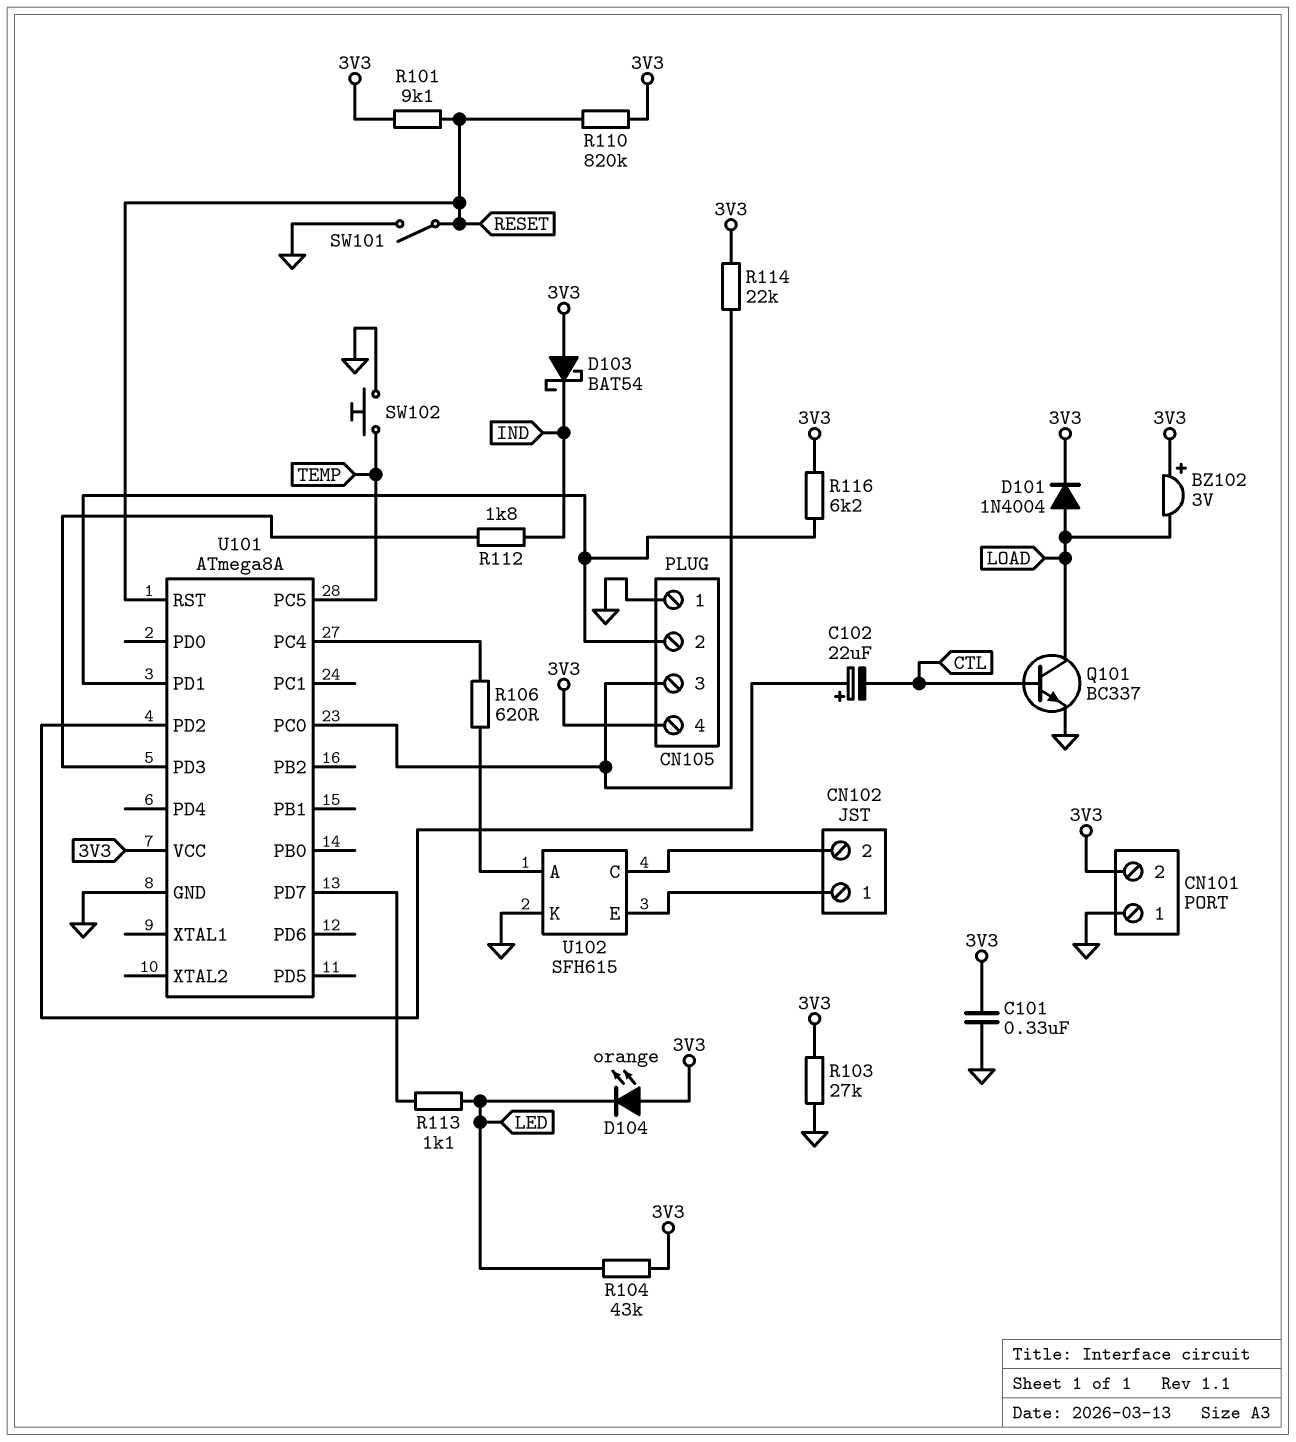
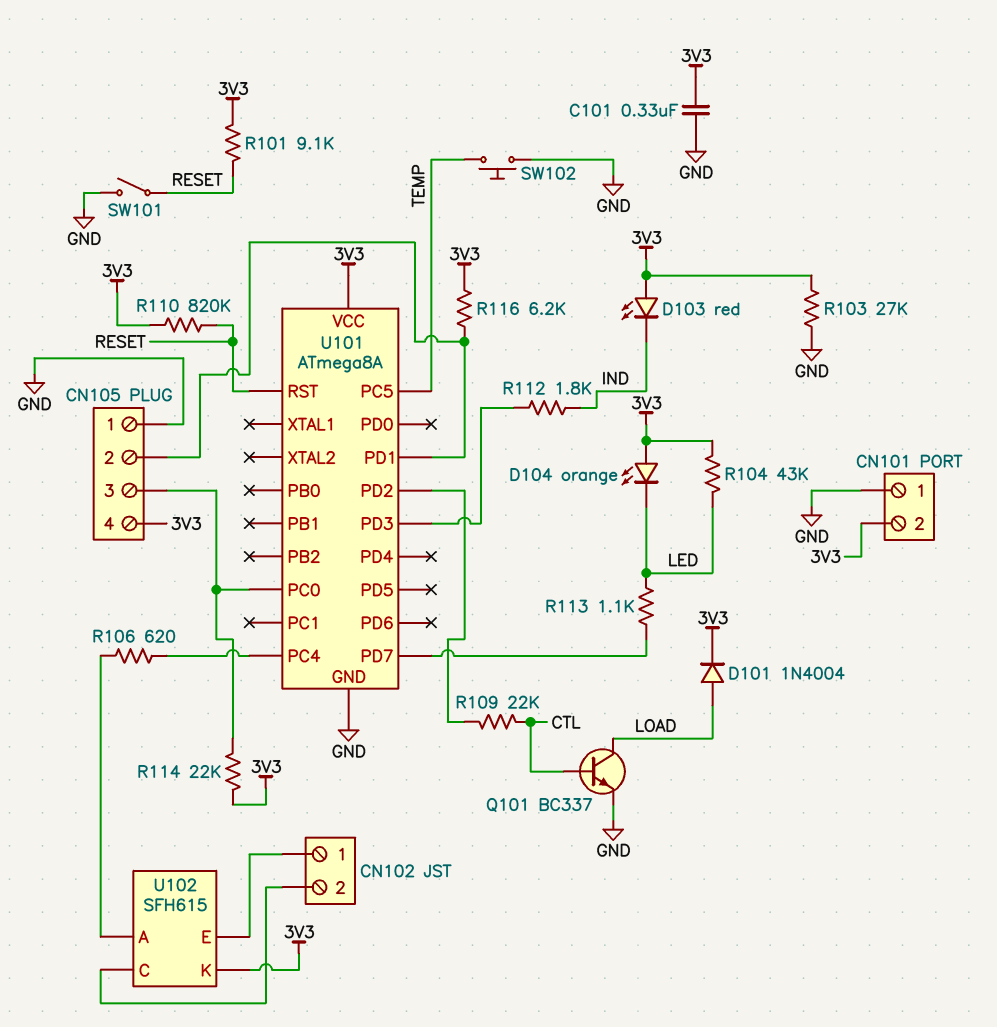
BZ102: buzzer 3V (plus 3V3, minus LOAD) -> none
C102: 22uF (plus U101/PD2, minus CTL) -> none
D103: schottky BAT54 (A 3V3, K IND) -> LED red (A 3V3, K IND)
R109: none -> 22k (CTL, U101/PD2)
U102 pin K: GND -> 3V3

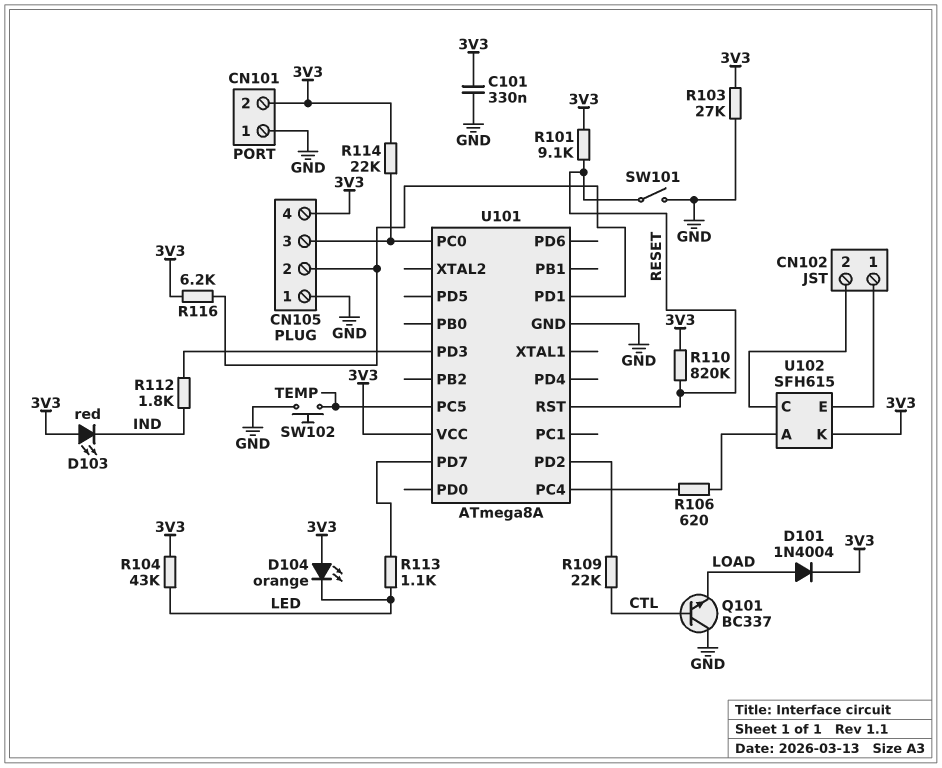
Q101: NPN BC337 (B CTL, C LOAD, E GND) -> NPN BC337 (B CTL, C GND, E LOAD)

